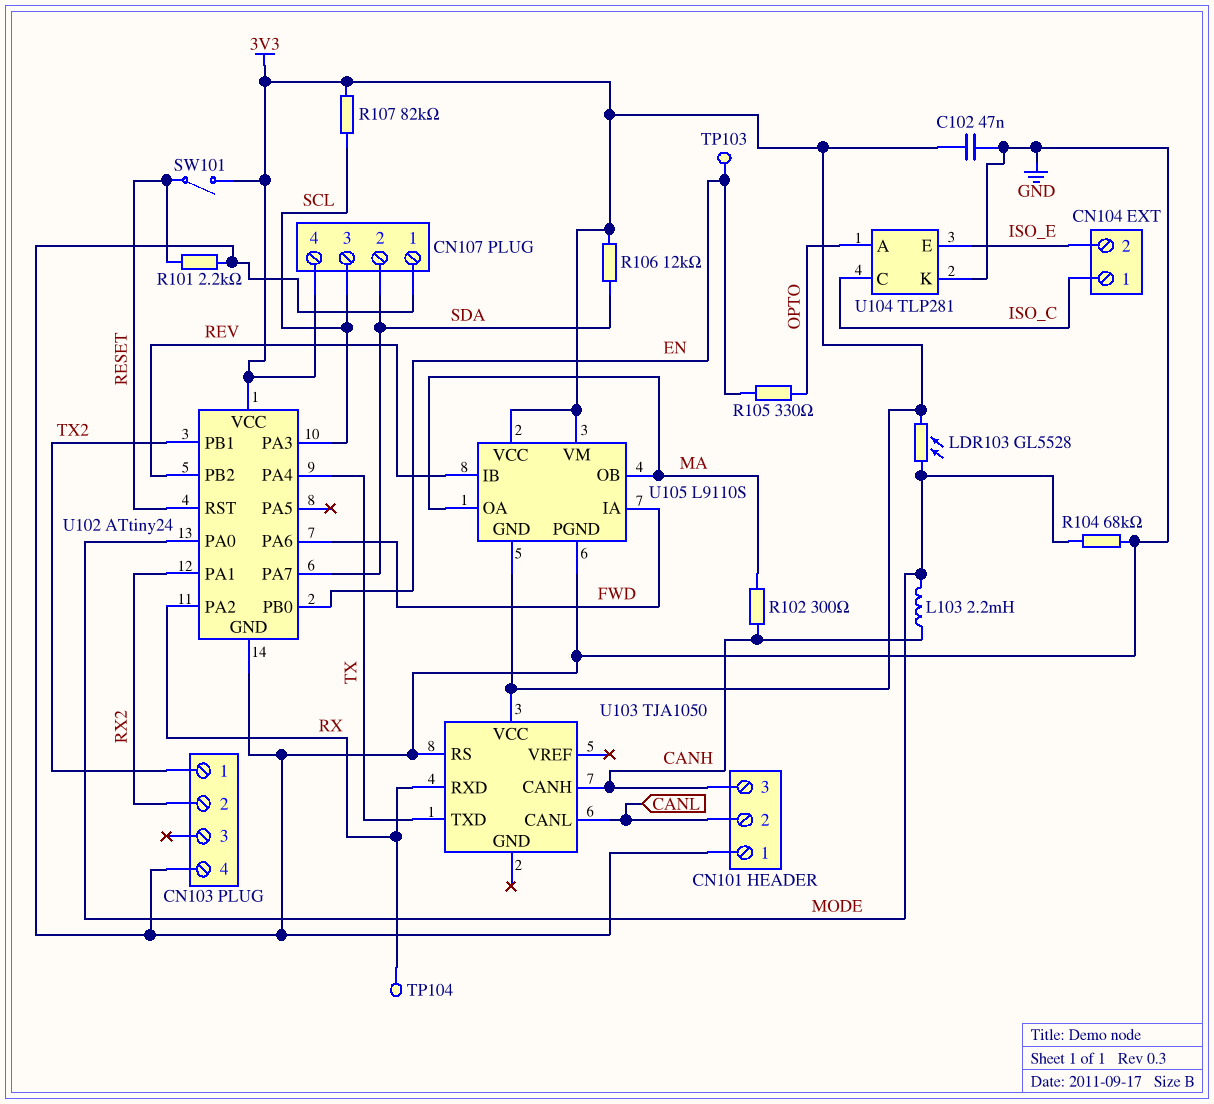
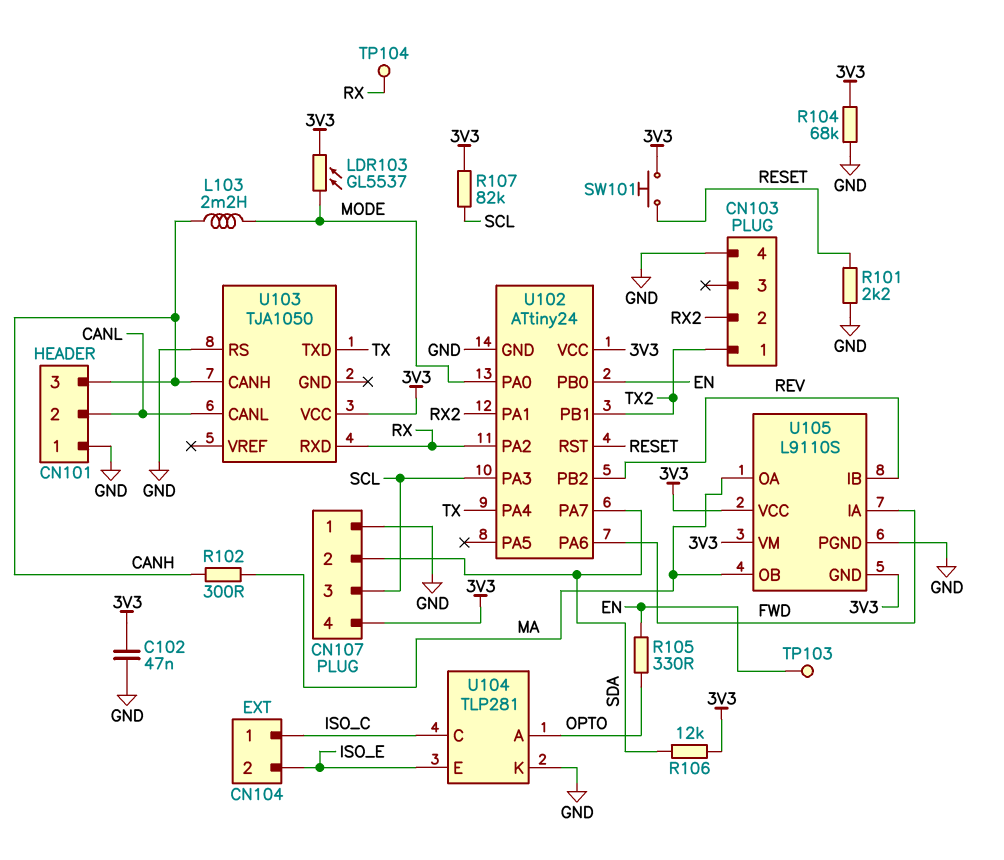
LDR103: GL5528 (3V3, MODE) -> GL5537 (3V3, MODE)
R104: 68k (GND, MODE) -> 68k (3V3, GND)
SW101: switch (3V3, RESET) -> button (3V3, RESET)

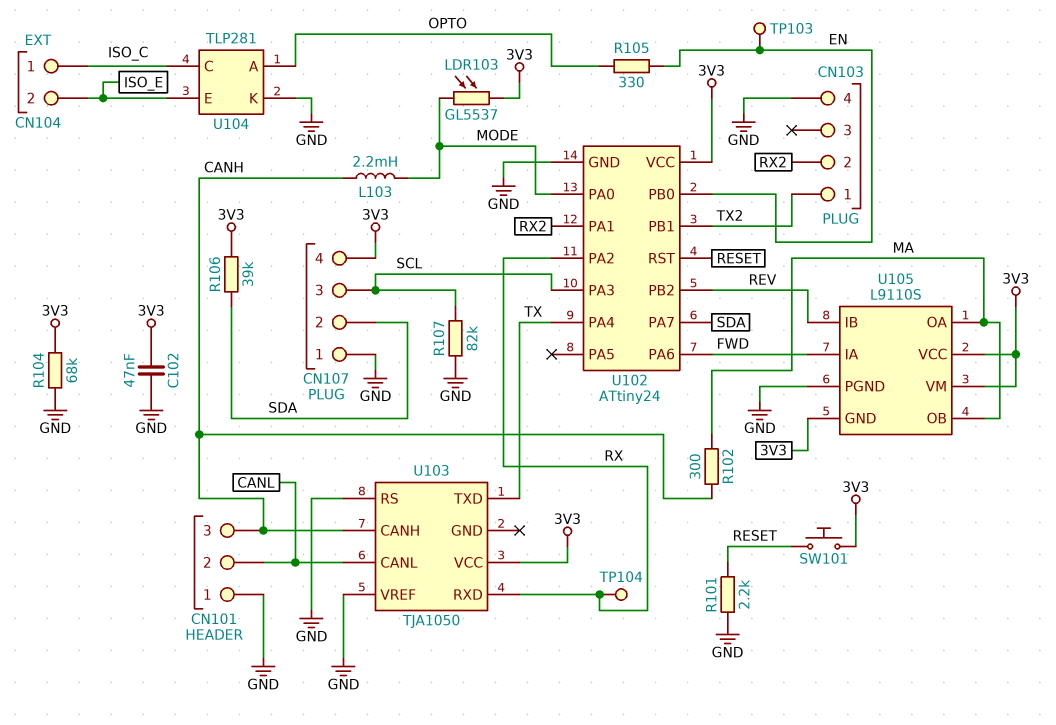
R106: 12k (3V3, SDA) -> 39k (3V3, SDA)
R107: 82k (3V3, SCL) -> 82k (GND, SCL)
U103 pin VREF: none -> GND

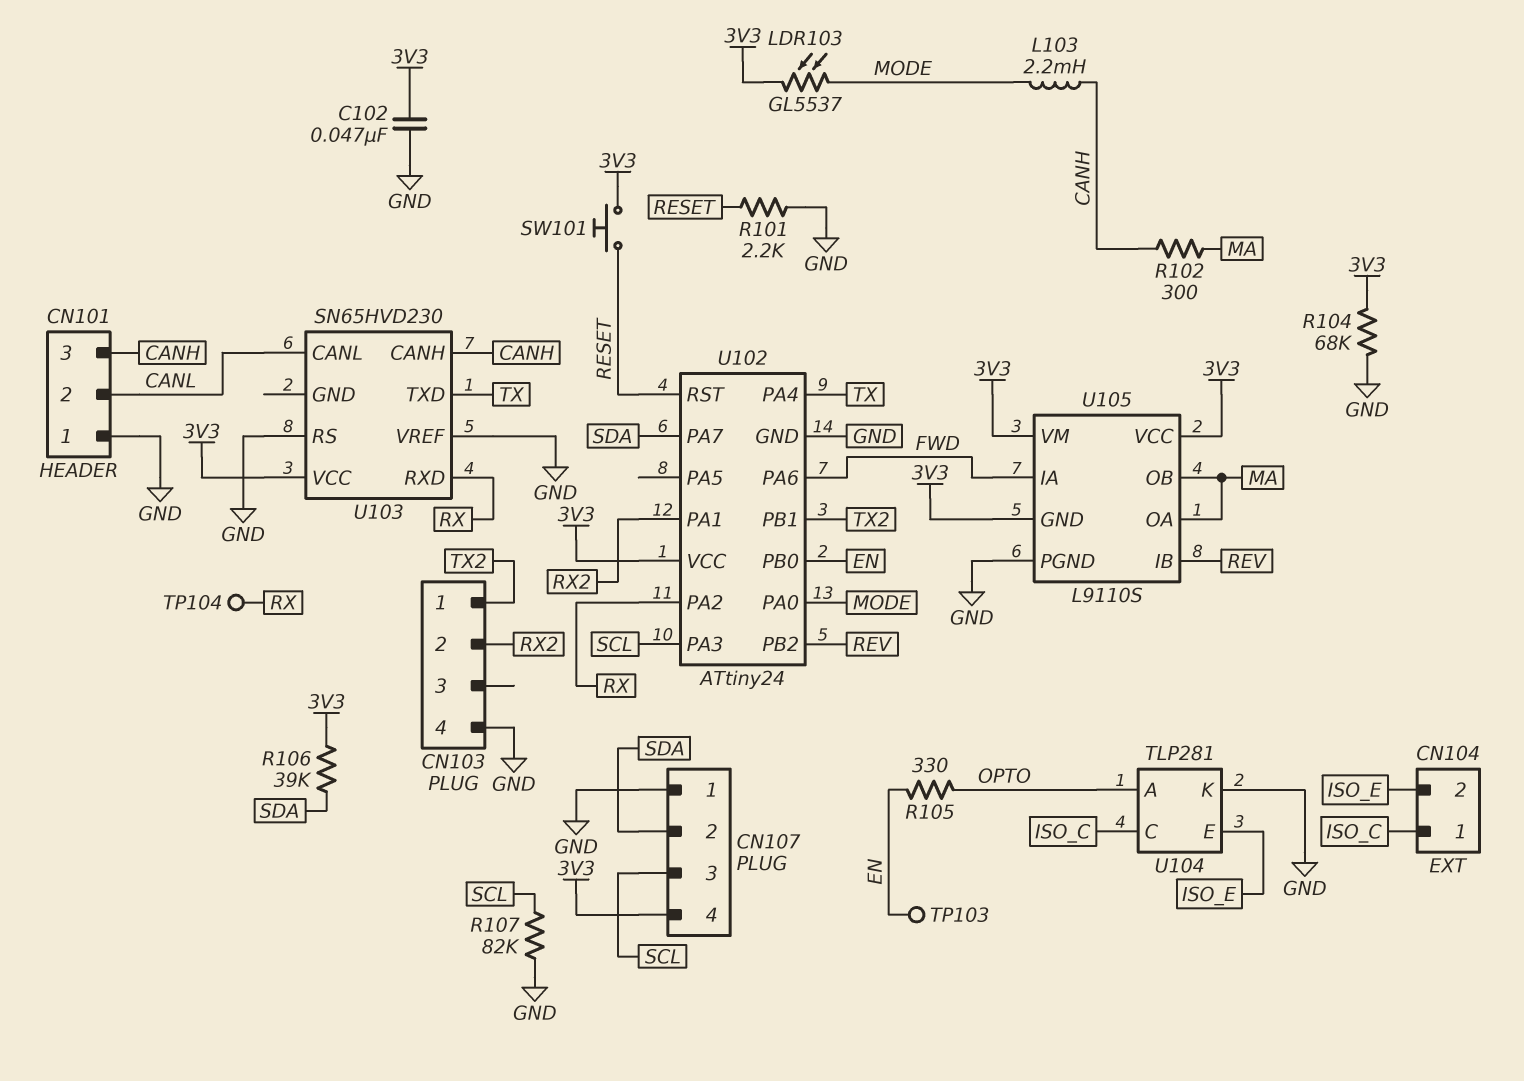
U103: TJA1050 -> SN65HVD230

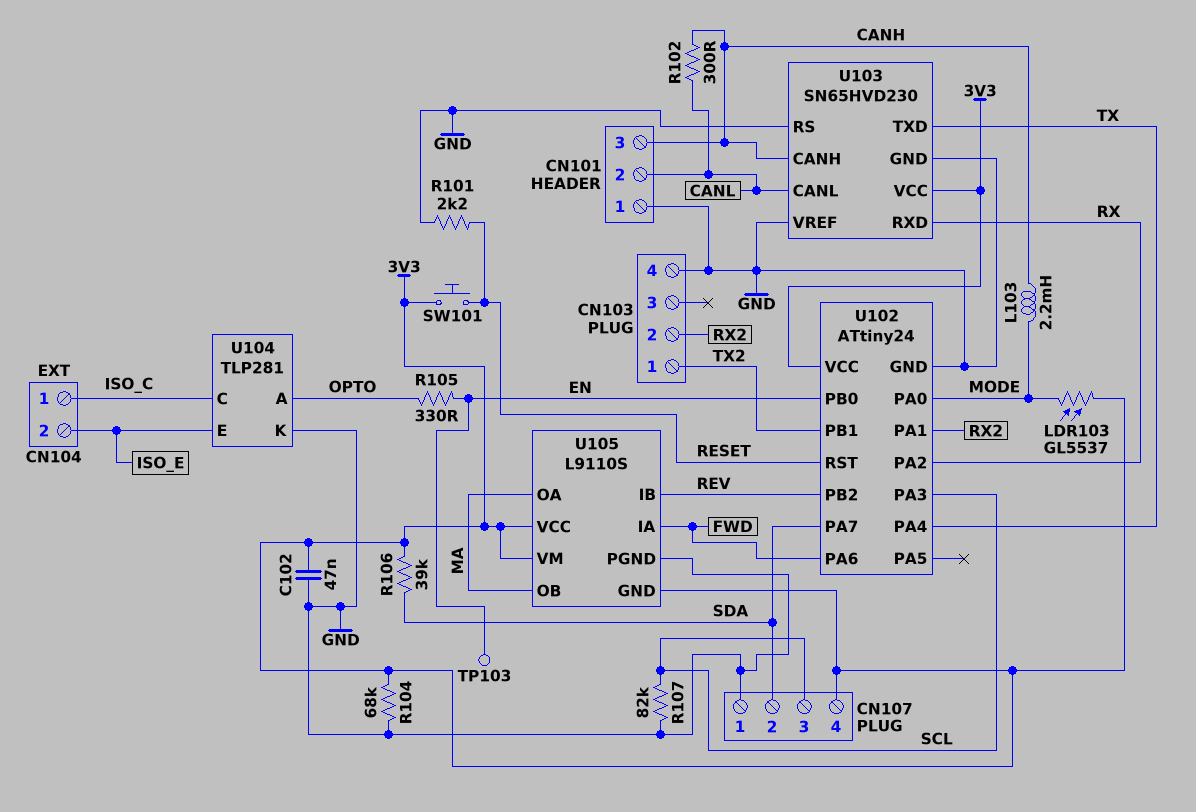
R102: 300 (CANH, MA) -> 300 (CANH, CANL)
TP104: test point (RX) -> none
U103 pin GND: none -> GND

